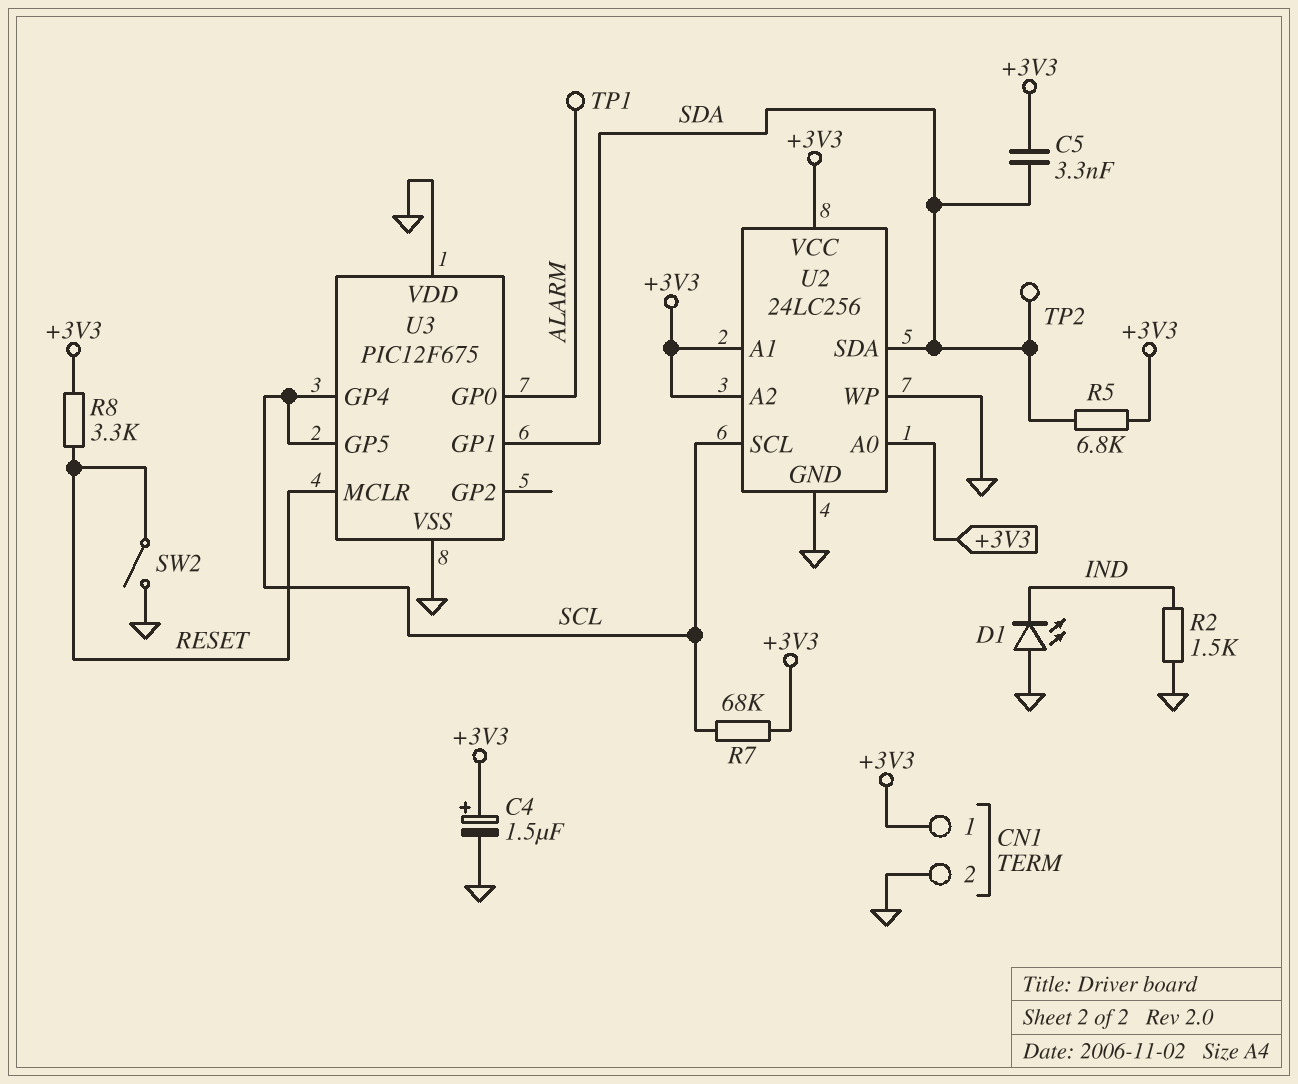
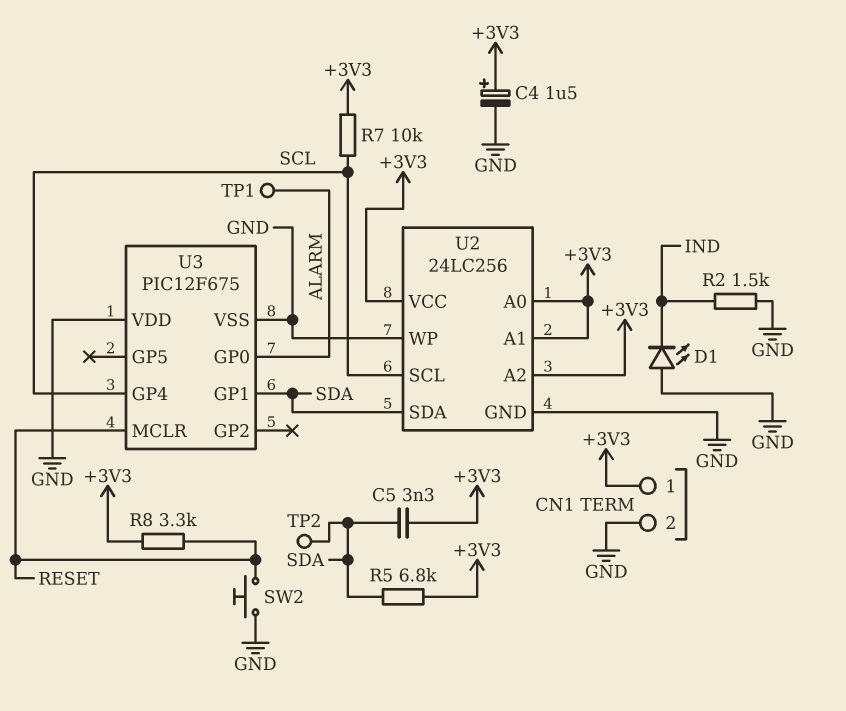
R7: 68k (+3V3, SCL) -> 10k (+3V3, SCL)
SW2: switch (GND, RESET) -> button (GND, RESET)
U3 pin GP5: SCL -> none

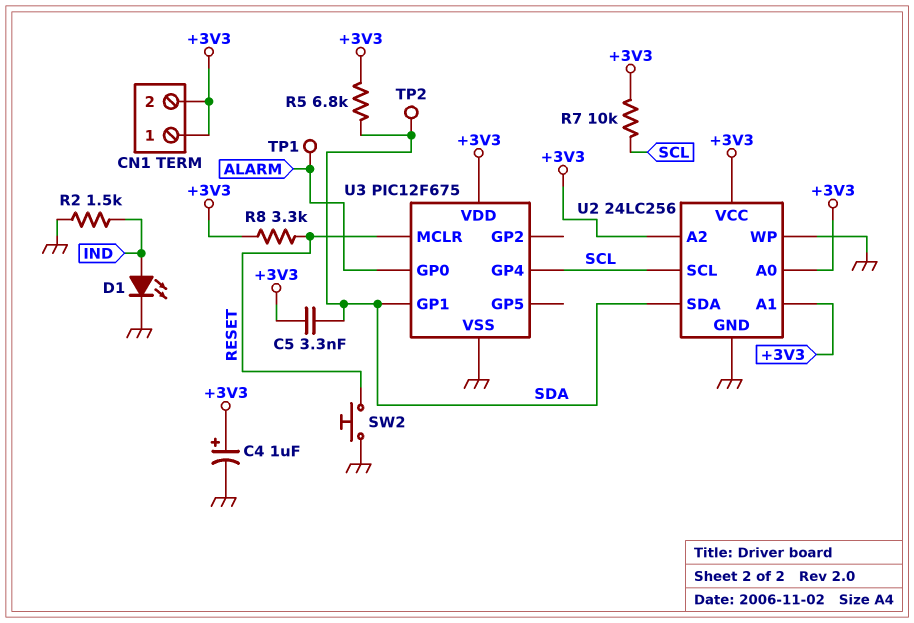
C4: 1.5uF (plus +3V3, minus GND) -> 1uF (plus +3V3, minus GND)
CN1 pin 2: GND -> +3V3
D1: LED (A GND, K IND) -> LED (A IND, K GND)
U3 pin VDD: GND -> +3V3

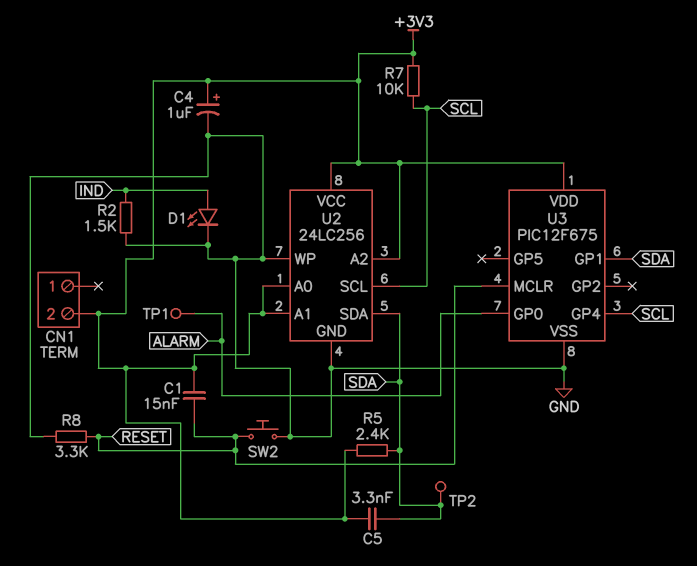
C1: none -> 15nF (+3V3, RESET)
CN1 pin 1: +3V3 -> none
R5: 6.8k (+3V3, SDA) -> 2.4k (+3V3, SDA)
R8: 3.3k (+3V3, RESET) -> 3.3k (GND, RESET)

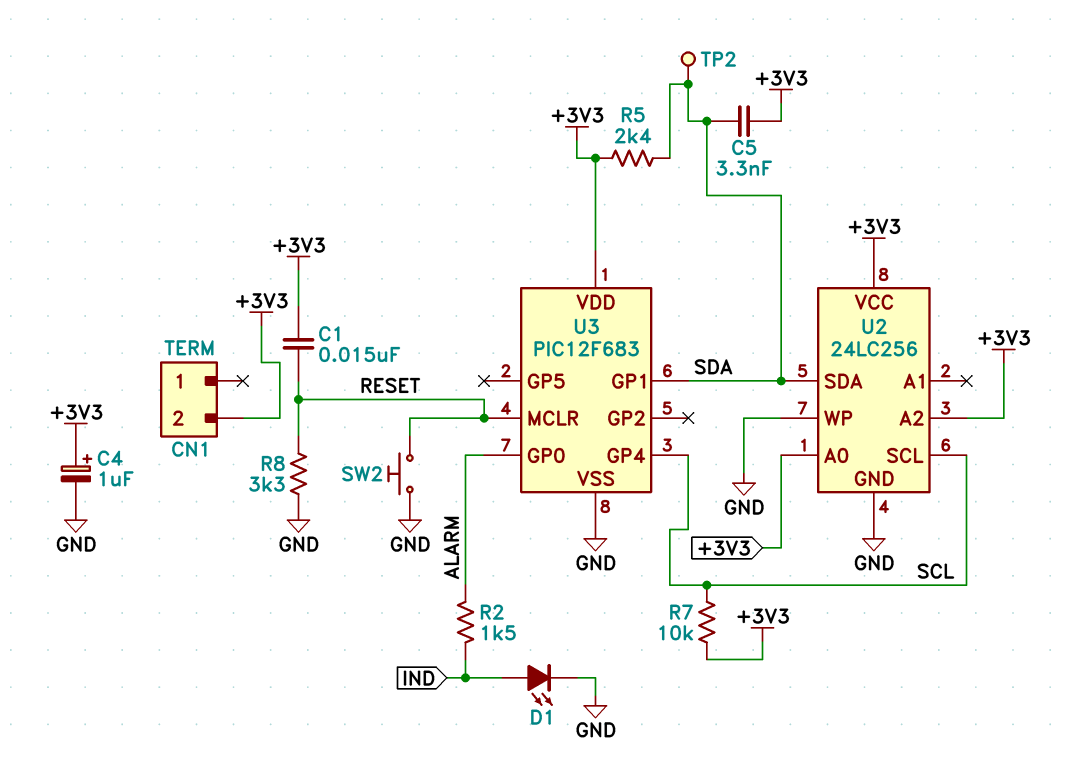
R2: 1.5k (GND, IND) -> 1.5k (ALARM, IND)
TP1: test point (ALARM) -> none
U2 pin A1: +3V3 -> none
U3: PIC12F675 -> PIC12F683

